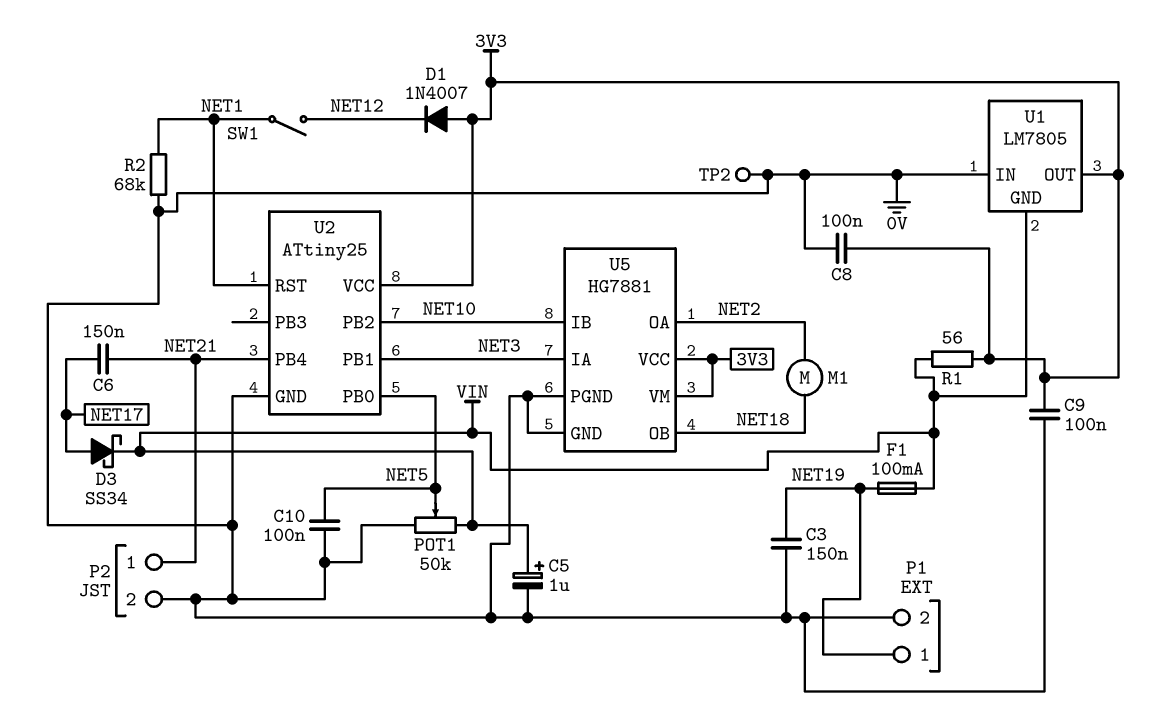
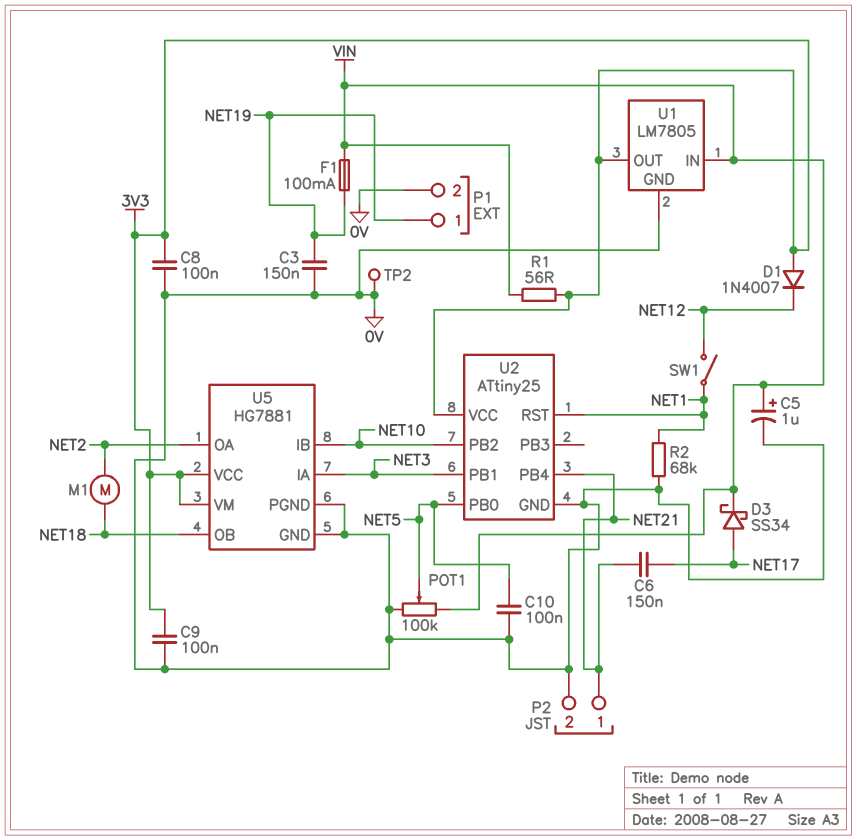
POT1: 50k (0V, VIN, wiper NET5) -> 100k (0V, VIN, wiper NET5)
U1 pin GND: VIN -> 0V
U1 pin IN: 0V -> VIN

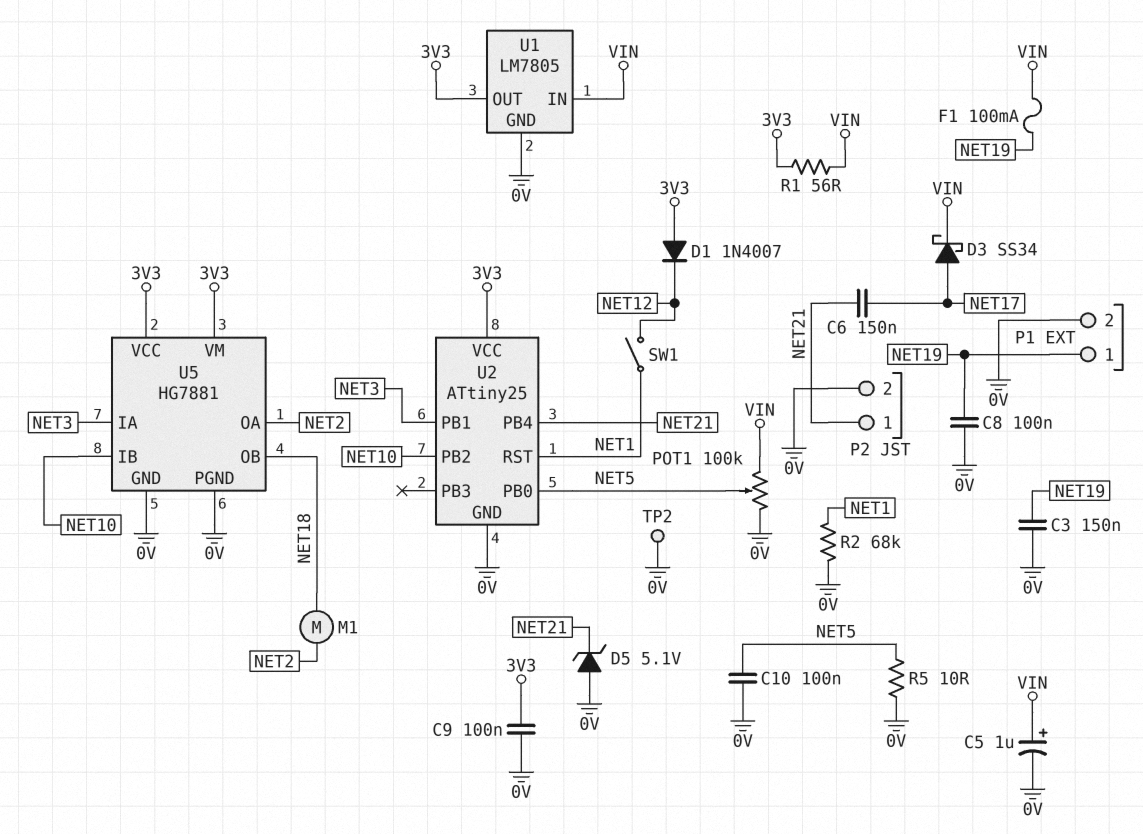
C8: 100nF (0V, 3V3) -> 100nF (0V, NET19)
D5: none -> zener 5.1V (A 0V, K NET21)
R5: none -> 10 (0V, NET5)

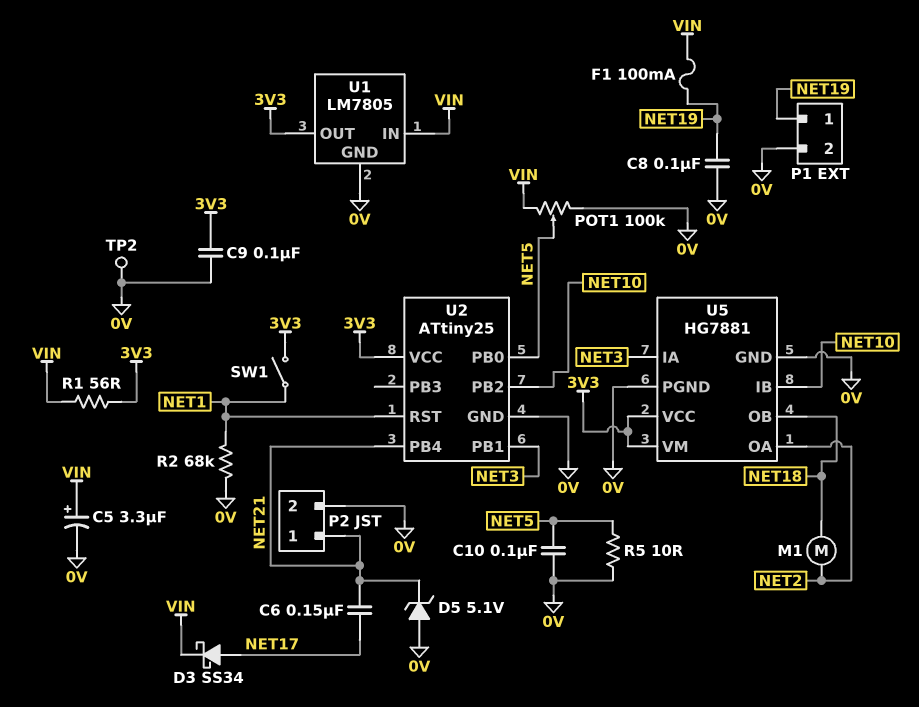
C3: 150nF (0V, NET19) -> none
C5: 1uF (plus VIN, minus 0V) -> 3.3uF (plus VIN, minus 0V)
D1: diode 1N4007 (A 3V3, K NET12) -> none
SW1: switch (NET1, NET12) -> switch (3V3, NET1)

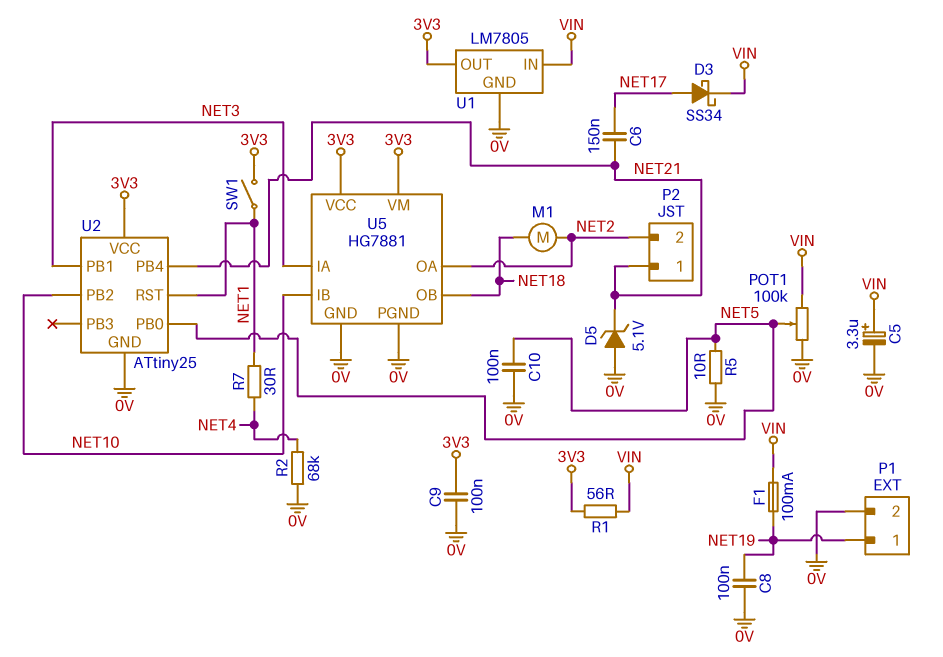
P2 pin 2: 0V -> NET2
R2: 68k (0V, NET1) -> 68k (0V, NET4)
R7: none -> 30 (NET1, NET4)
TP2: test point (0V) -> none

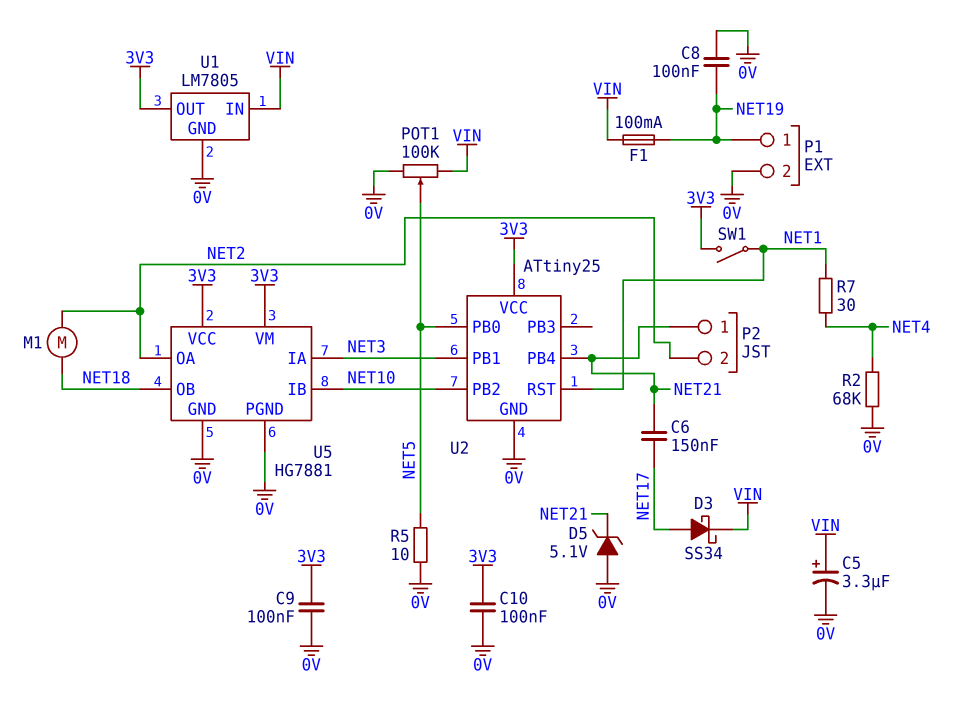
C10: 100nF (0V, NET5) -> 100nF (0V, 3V3)
R1: 56 (3V3, VIN) -> none

